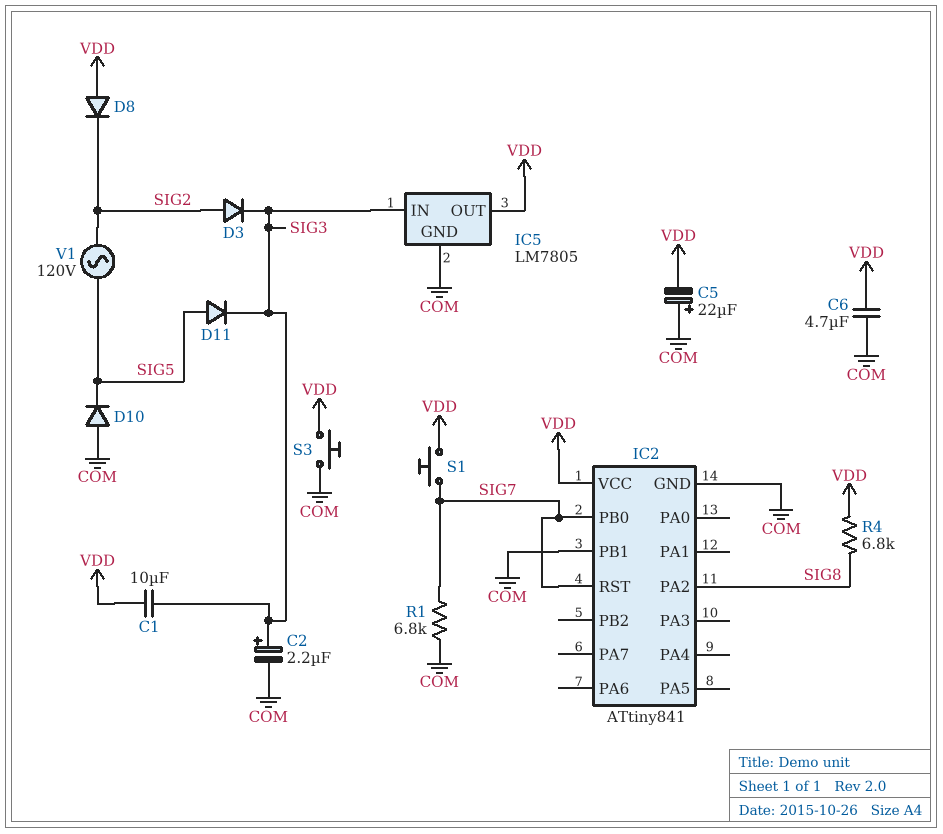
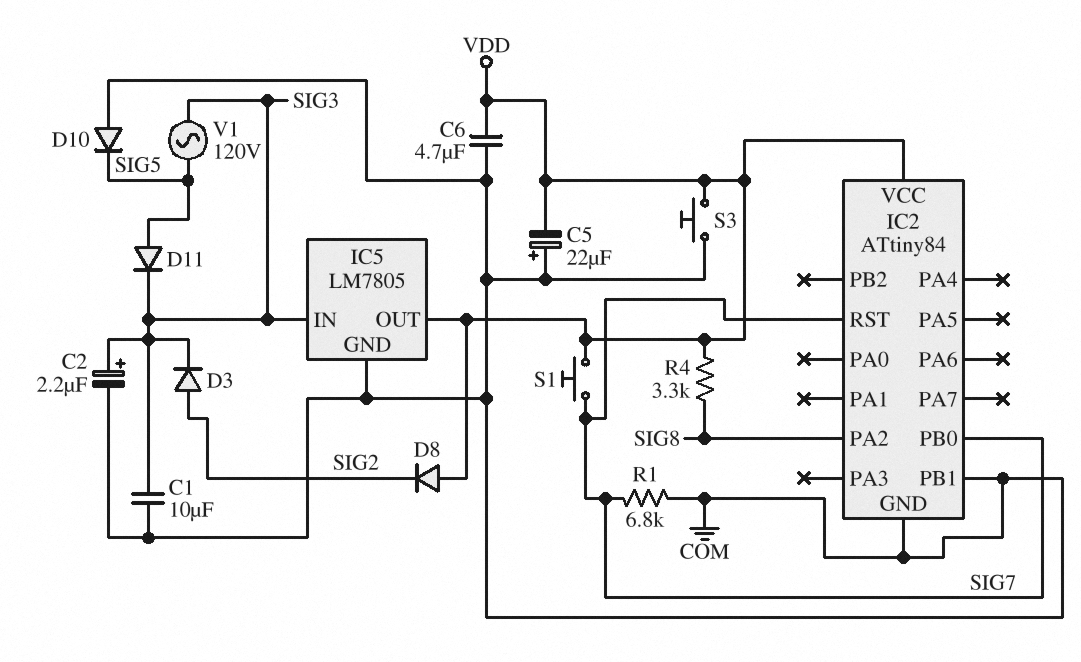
C1: 10uF (SIG3, VDD) -> 10uF (COM, SIG3)
IC2: ATtiny841 -> ATtiny84
R4: 6.8k (SIG8, VDD) -> 3.3k (SIG8, VDD)
V1: AC 120V (SIG2, SIG5) -> AC 120V (SIG3, SIG5)

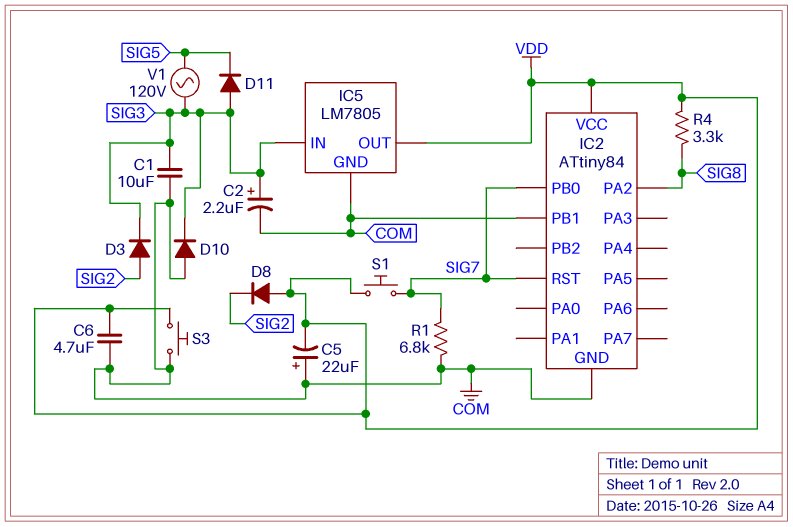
D10: diode (A COM, K SIG5) -> diode (A COM, K SIG3)
D11: diode (A SIG5, K SIG3) -> diode (A SIG3, K SIG5)

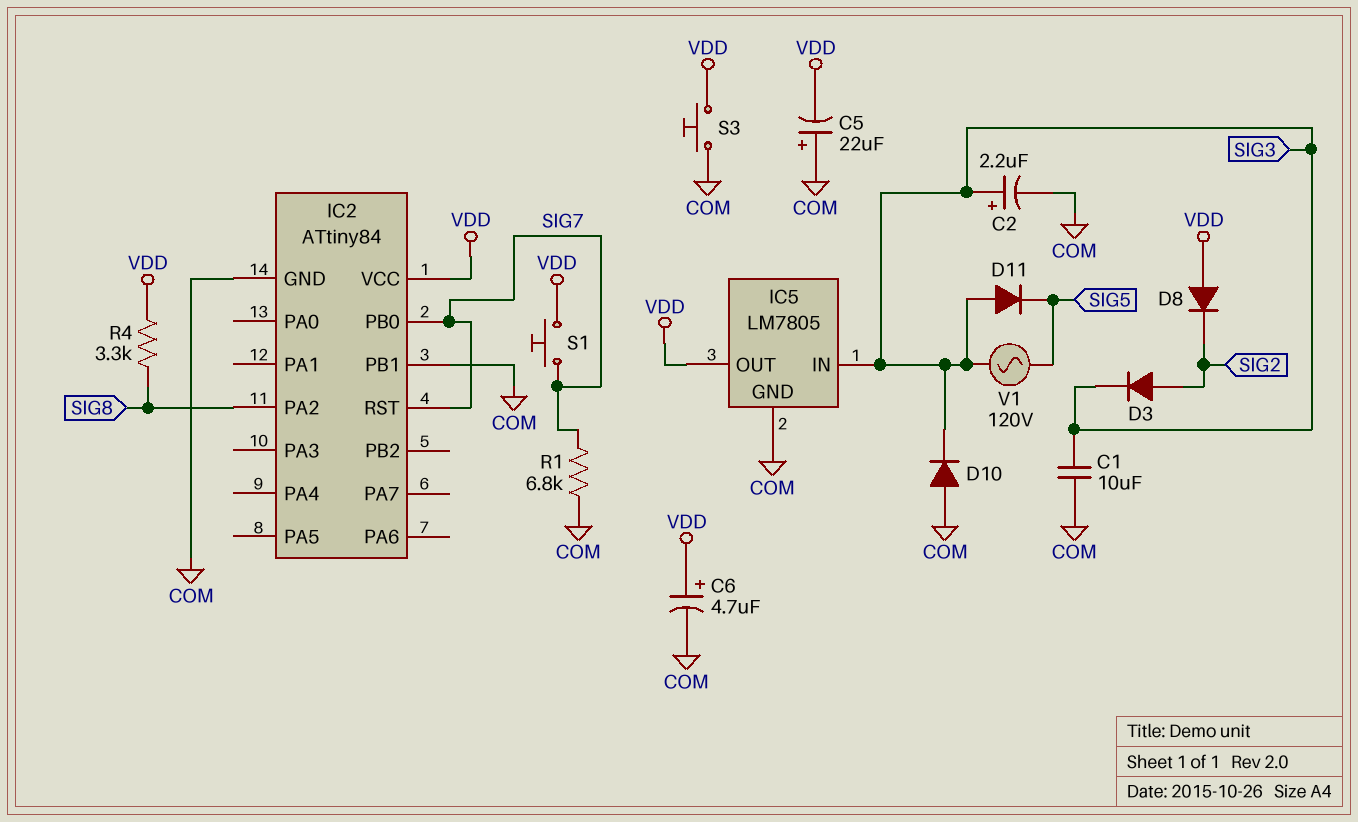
C6: 4.7uF (COM, VDD) -> 4.7uF (plus VDD, minus COM)

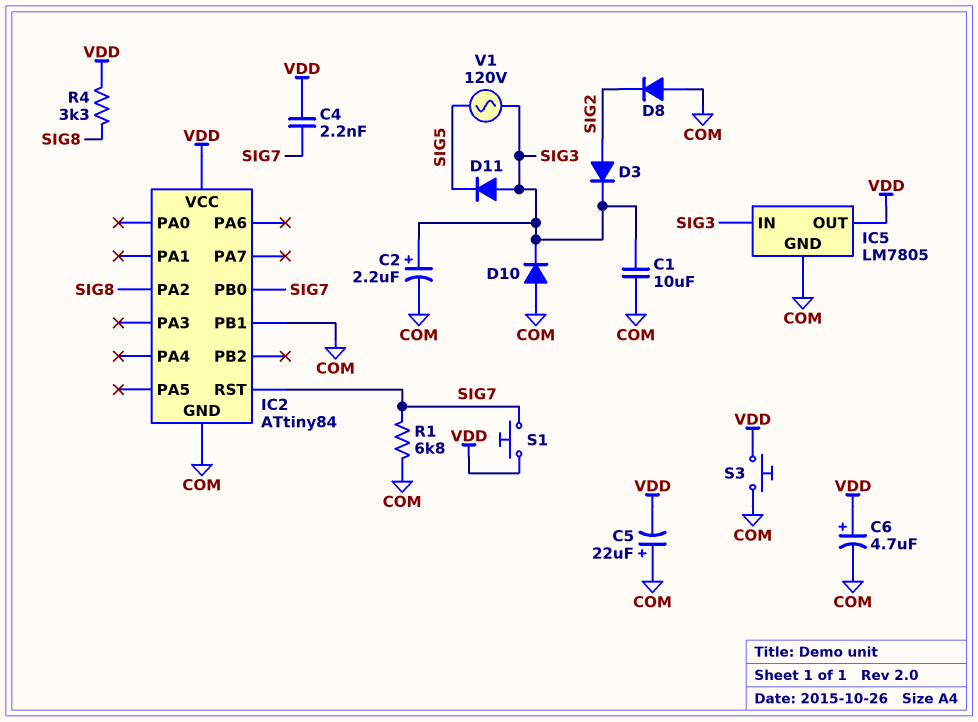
C4: none -> 2.2nF (SIG7, VDD)
D8: diode (A VDD, K SIG2) -> diode (A COM, K SIG2)

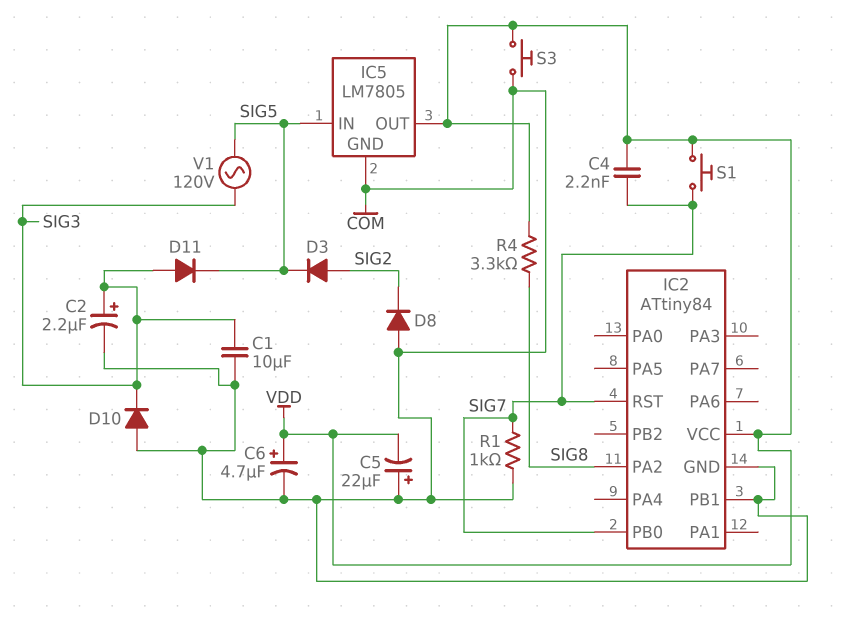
D3: diode (A SIG2, K SIG3) -> diode (A SIG2, K SIG5)
IC5 pin IN: SIG3 -> SIG5
R1: 6.8k (COM, SIG7) -> 1k (COM, SIG7)

